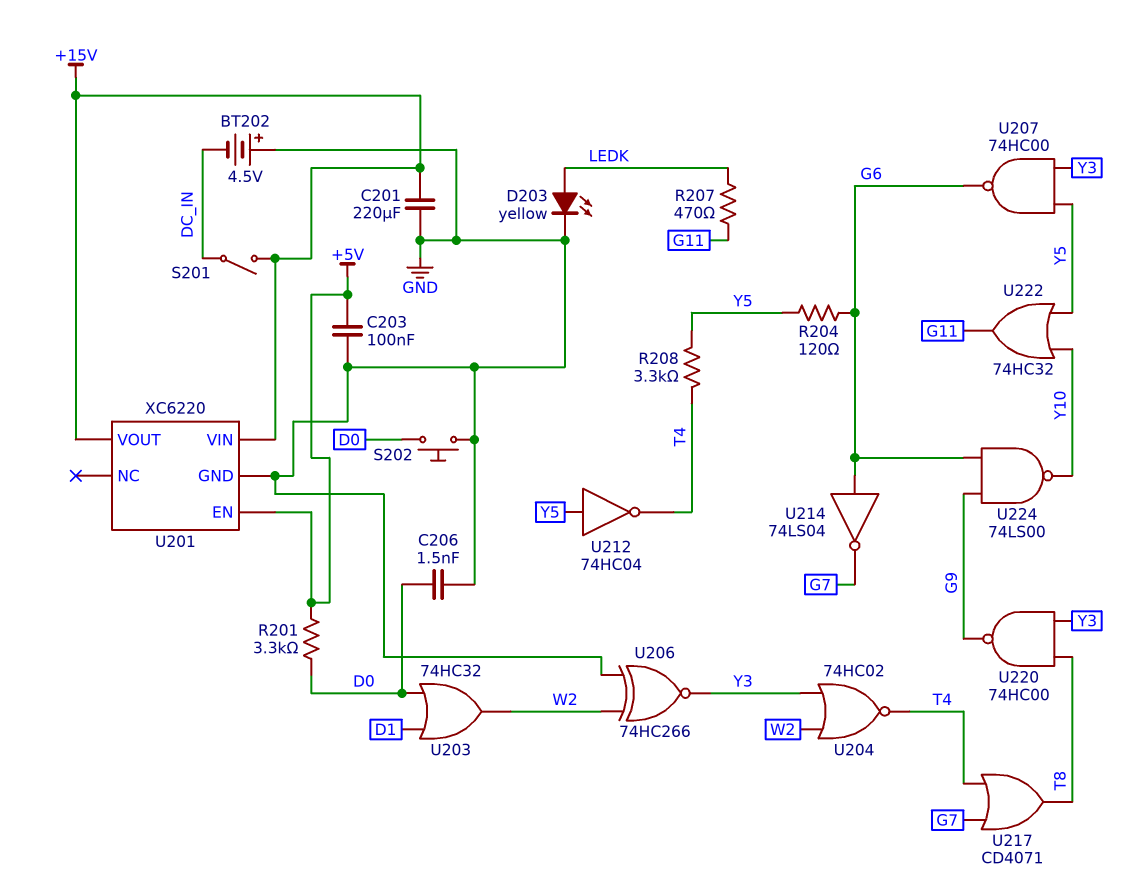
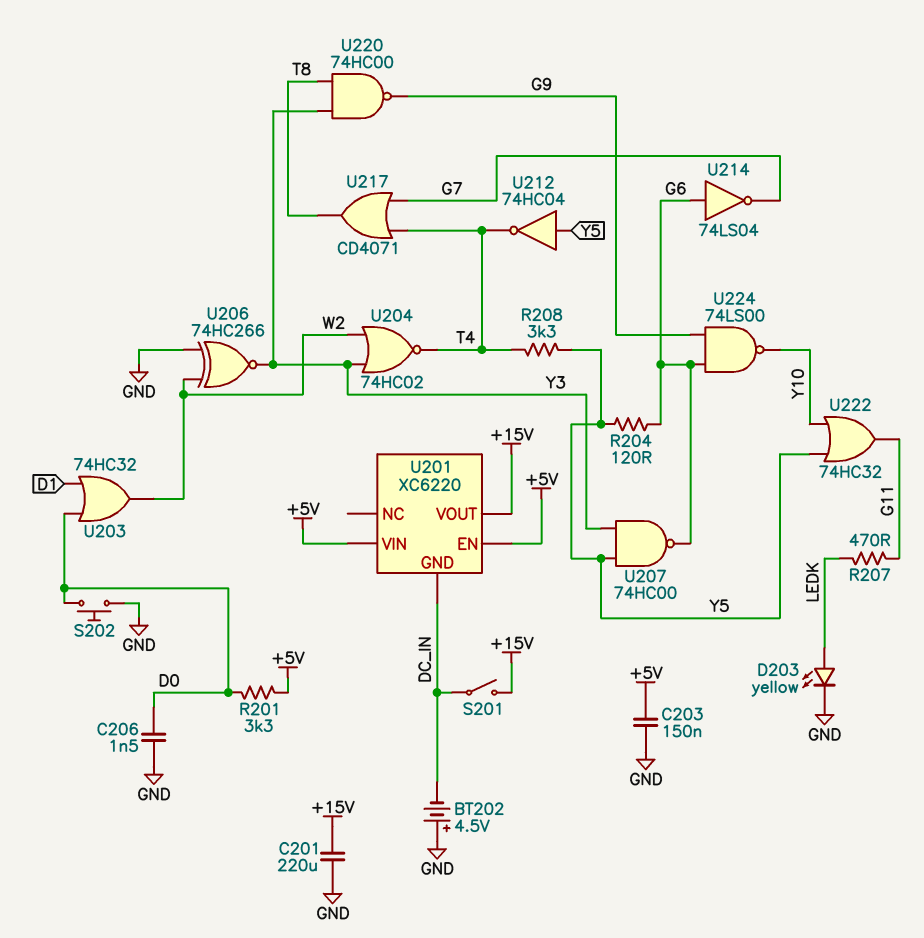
C203: 100nF (+5V, GND) -> 150nF (+5V, GND)
U201 pin GND: GND -> DC_IN
U201 pin VIN: +15V -> +5V

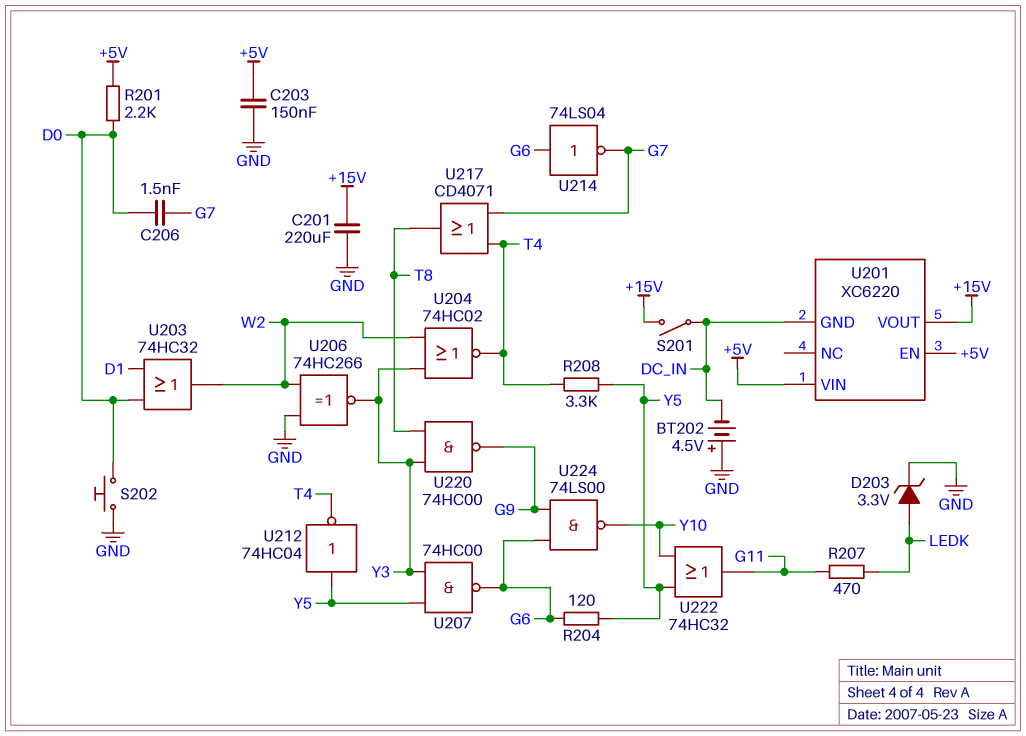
C206: 1.5nF (D0, GND) -> 1.5nF (D0, G7)
D203: LED yellow (A LEDK, K GND) -> zener 3.3V (A LEDK, K GND)
R201: 3.3k (+5V, D0) -> 2.2k (+5V, D0)

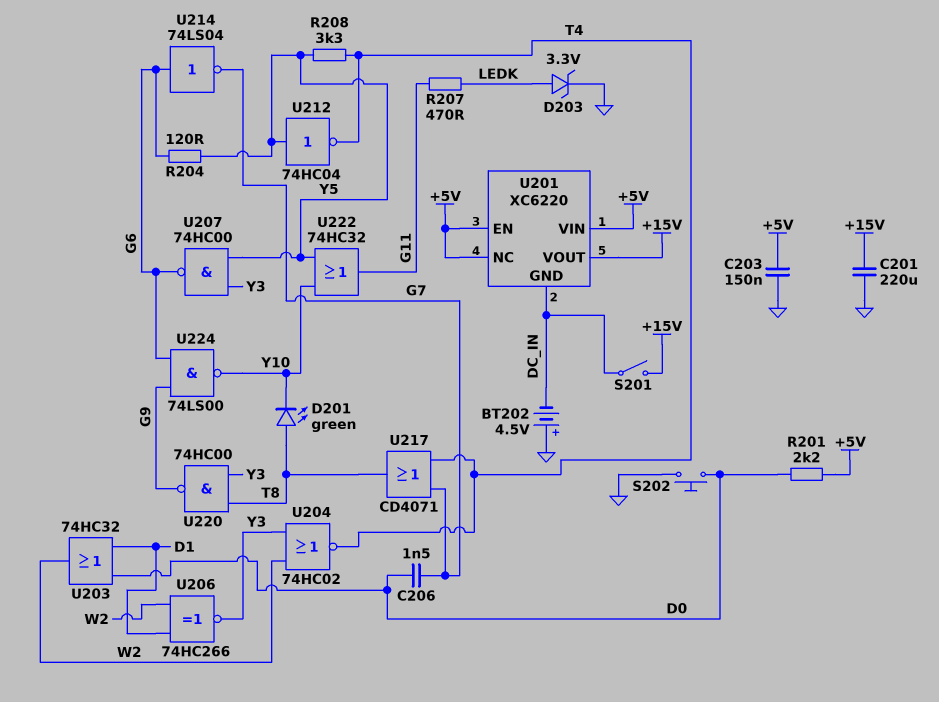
D201: none -> LED green (A T8, K Y10)
U201 pin NC: none -> +5V
U206: XNOR 74HC266 (in GND, in W2, out Y3) -> XNOR 74HC266 (in D1, in W2, out Y3)

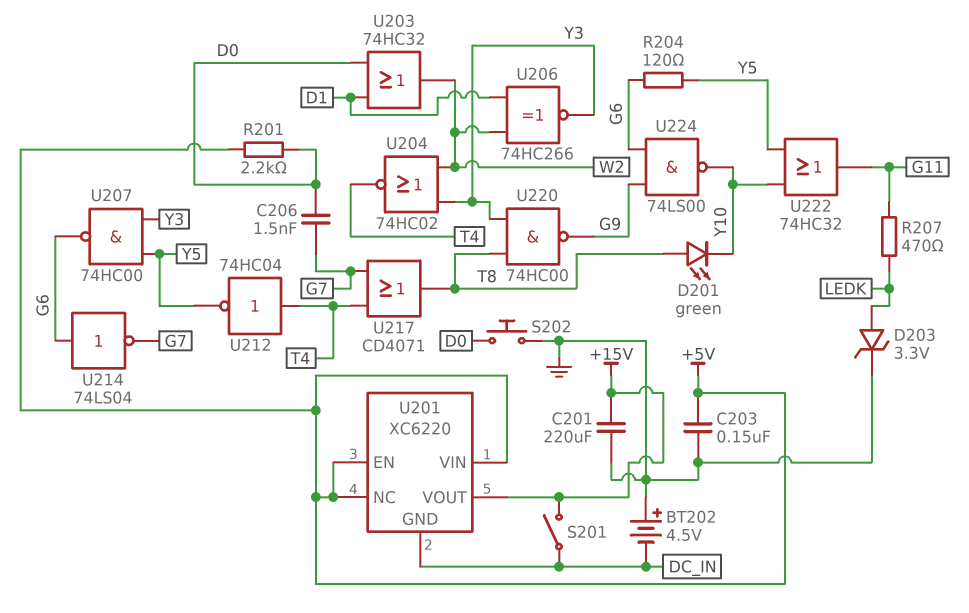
R208: 3.3k (T4, Y5) -> none
U212: NOT 74HC04 (in Y5, out T4) -> NOT 74HC04 (in T4, out Y5)

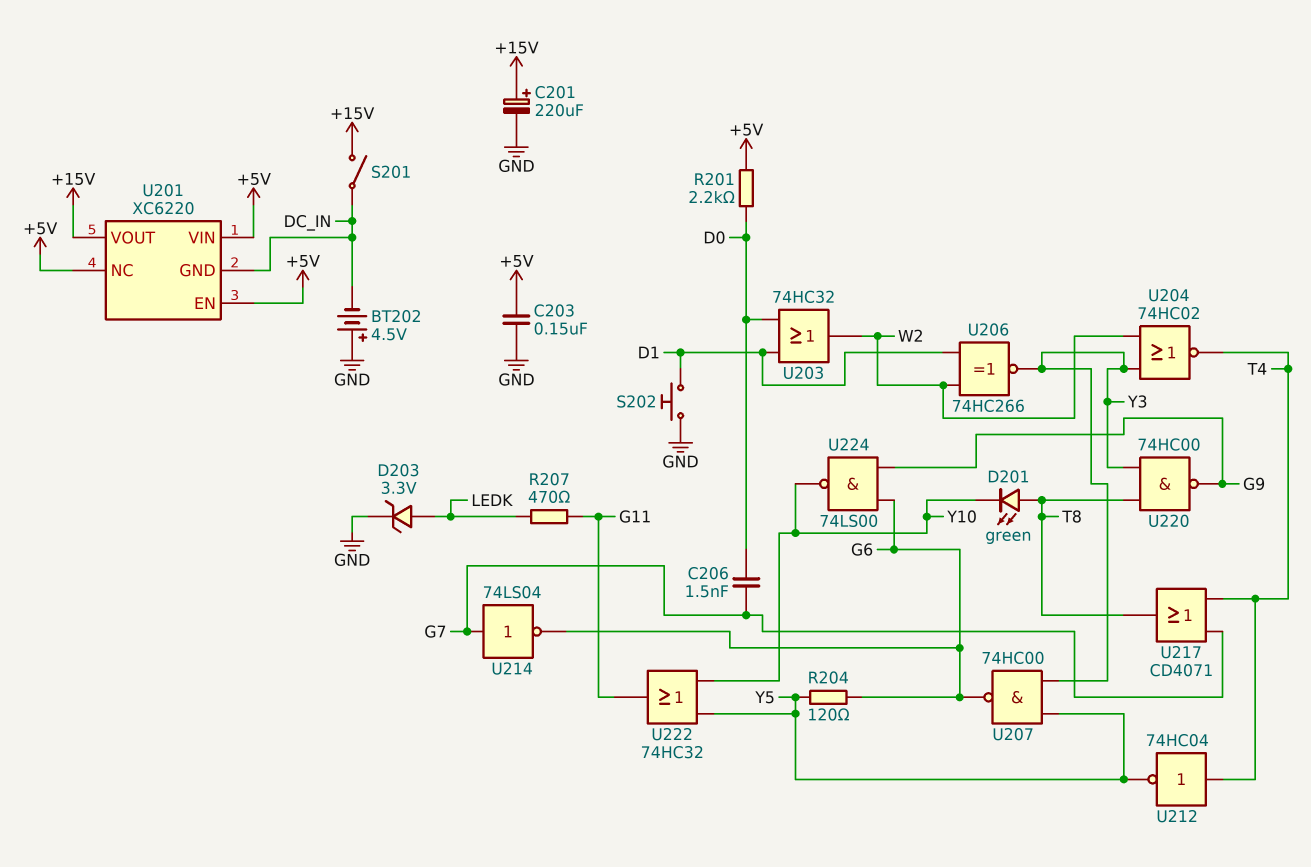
C201: 220uF (+15V, GND) -> 220uF (plus +15V, minus GND)
S202: button (D0, GND) -> button (D1, GND)
U214: NOT 74LS04 (in G6, out G7) -> NOT 74LS04 (in G7, out G6)

